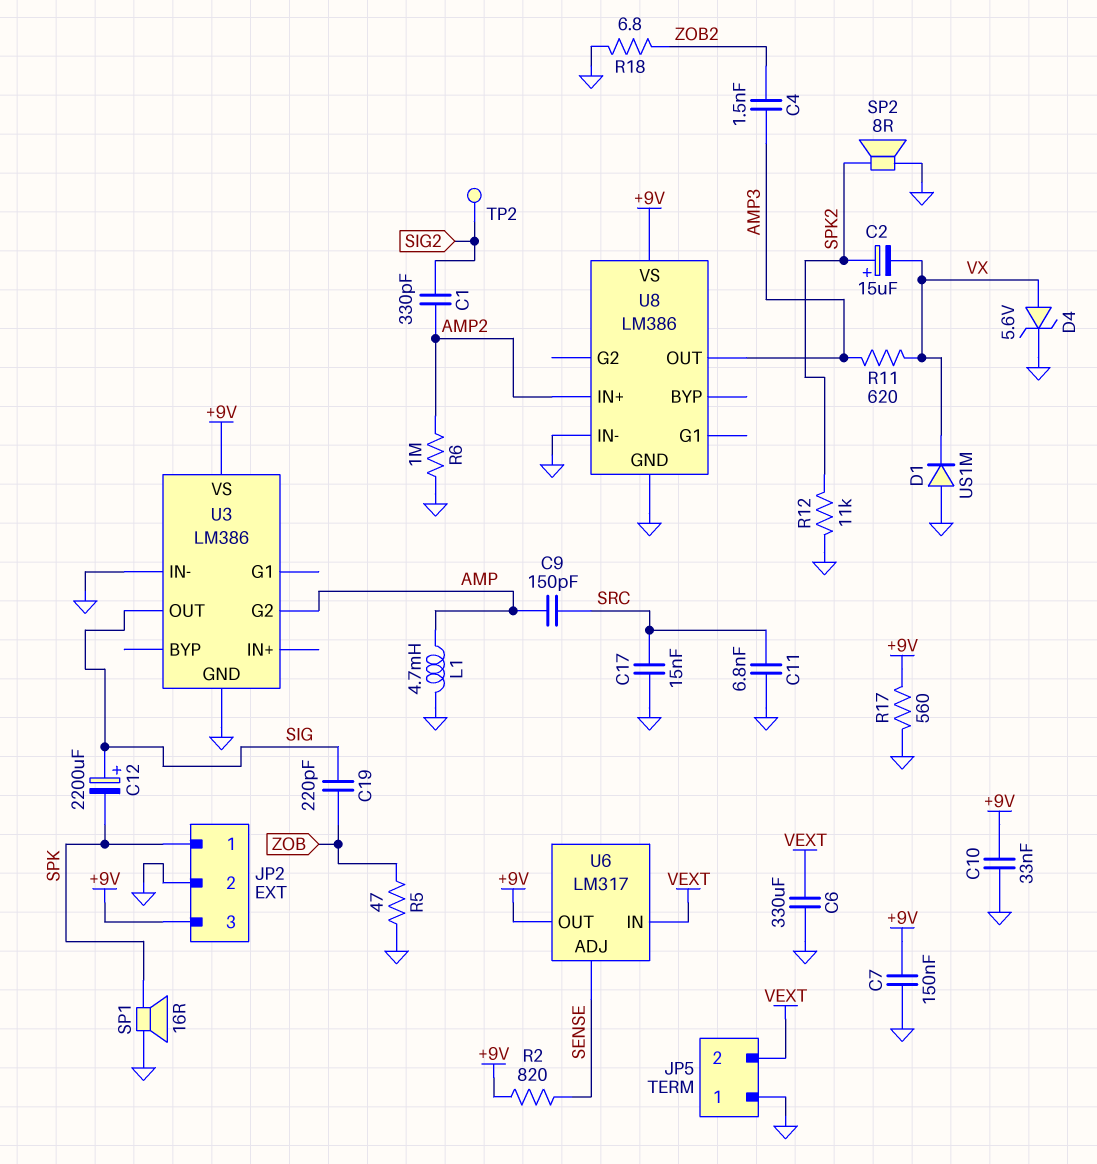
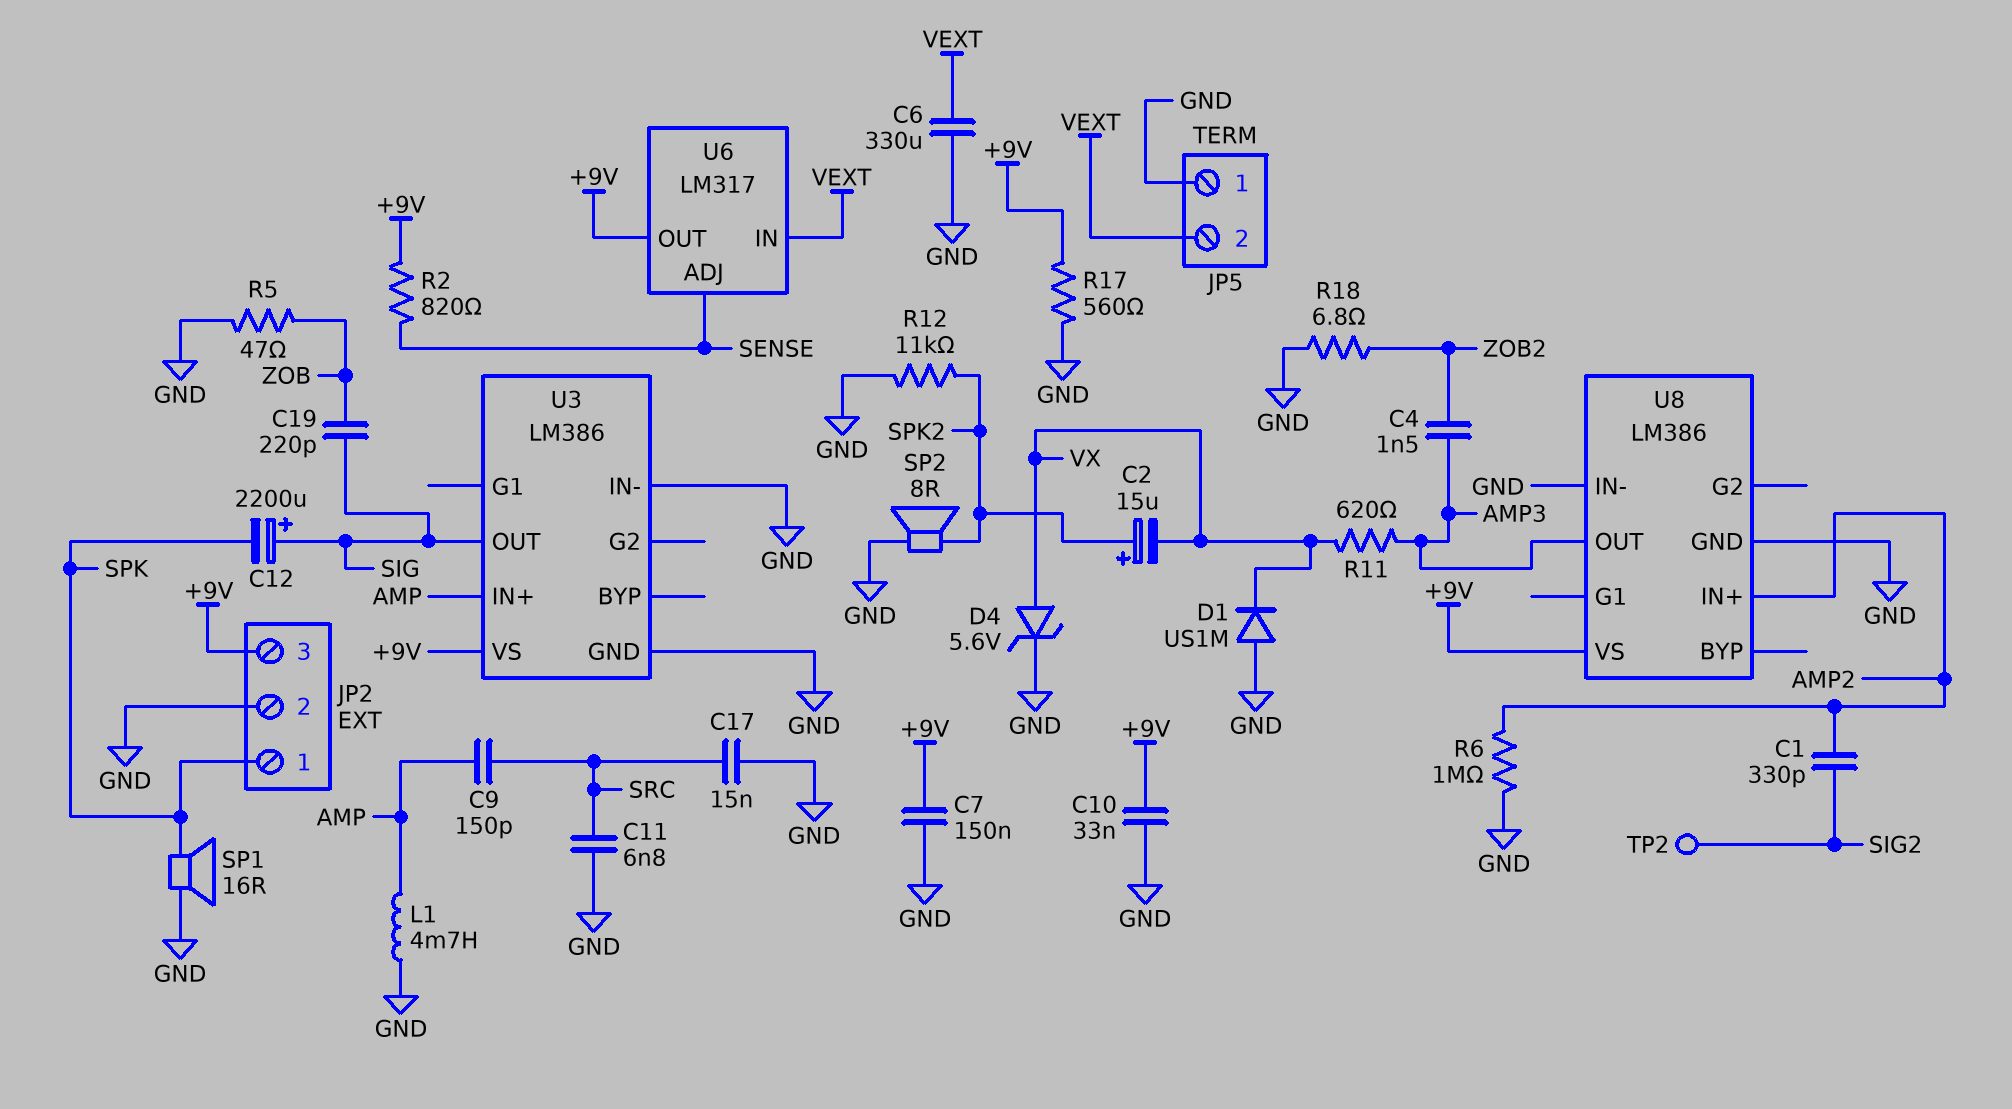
U3 pin G2: AMP -> none
U3 pin IN+: none -> AMP

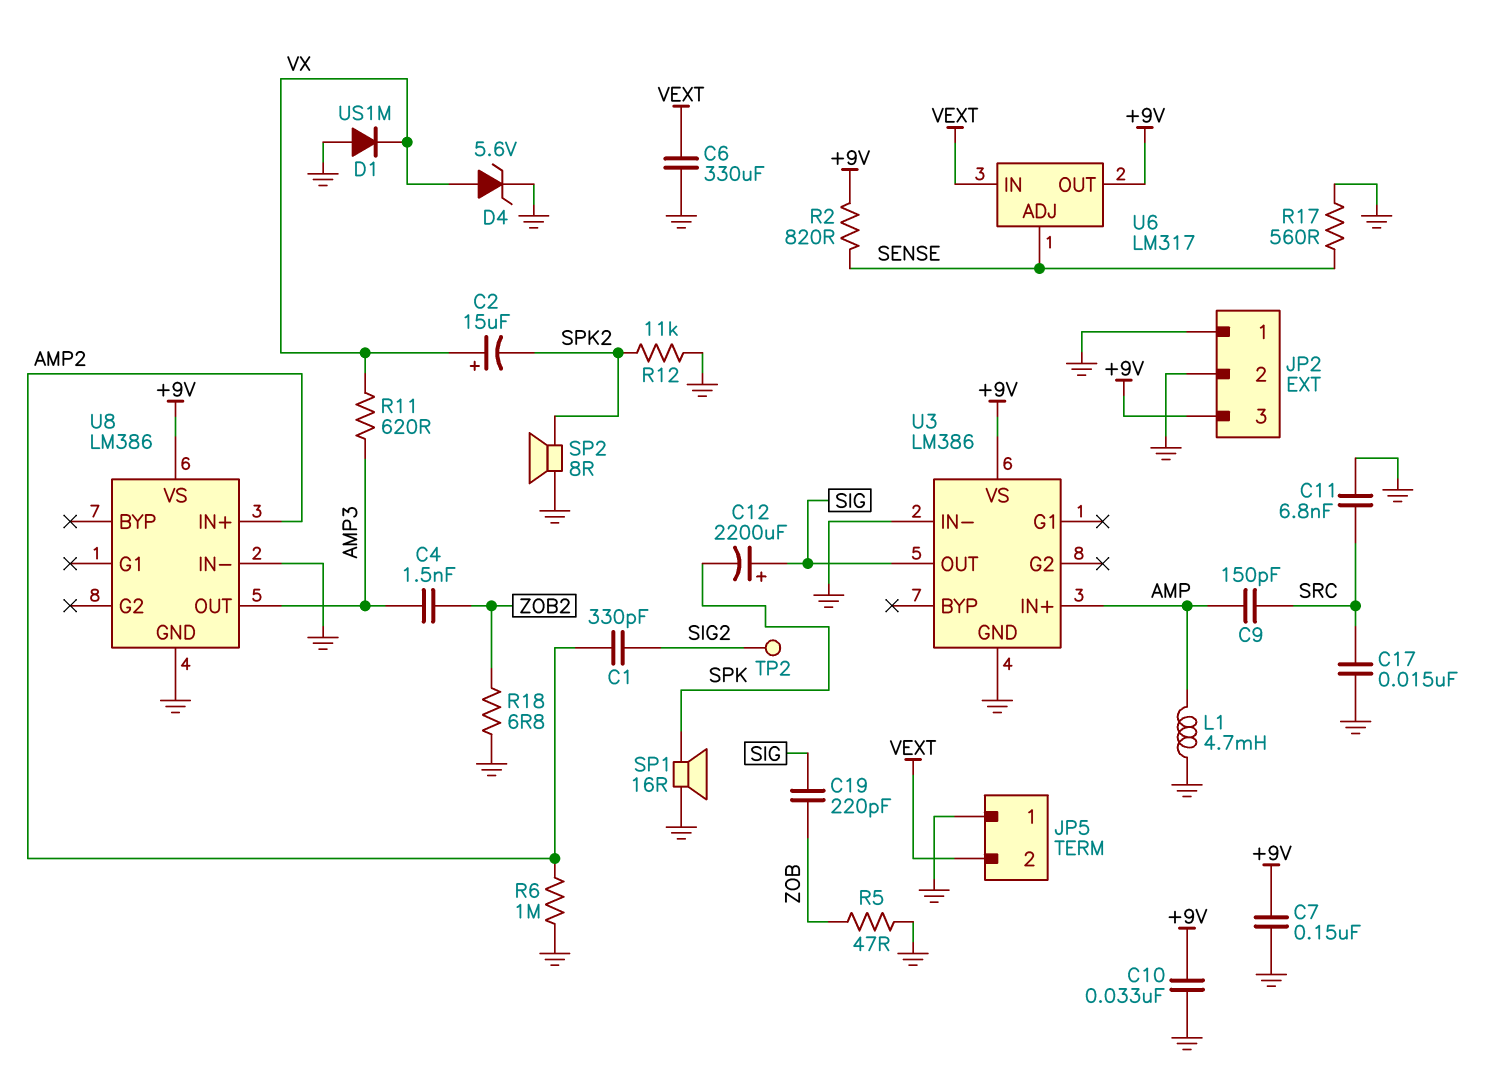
C2: 15uF (plus SPK2, minus VX) -> 15uF (plus VX, minus SPK2)
JP2 pin 1: SPK -> GND
R17: 560 (+9V, GND) -> 560 (GND, SENSE)

